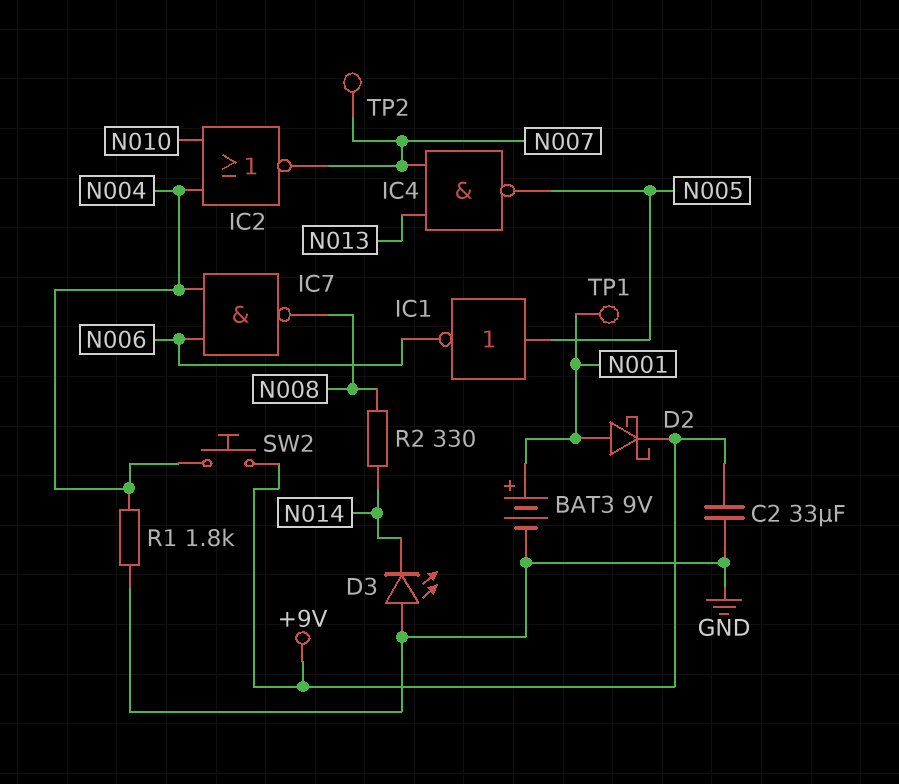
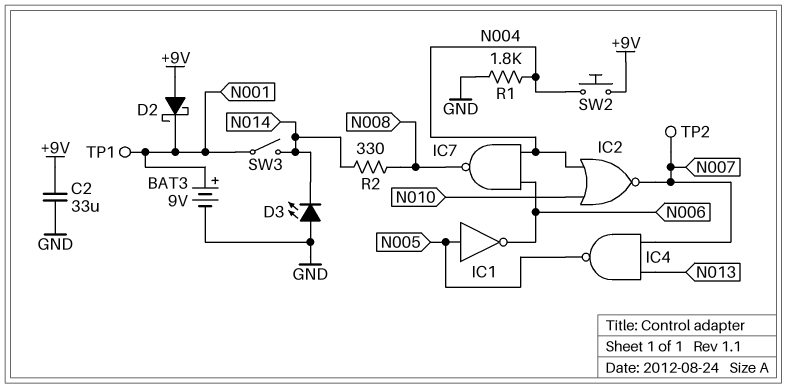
D2: schottky (A N001, K +9V) -> schottky (A +9V, K N001)
SW3: none -> switch (N001, N014)

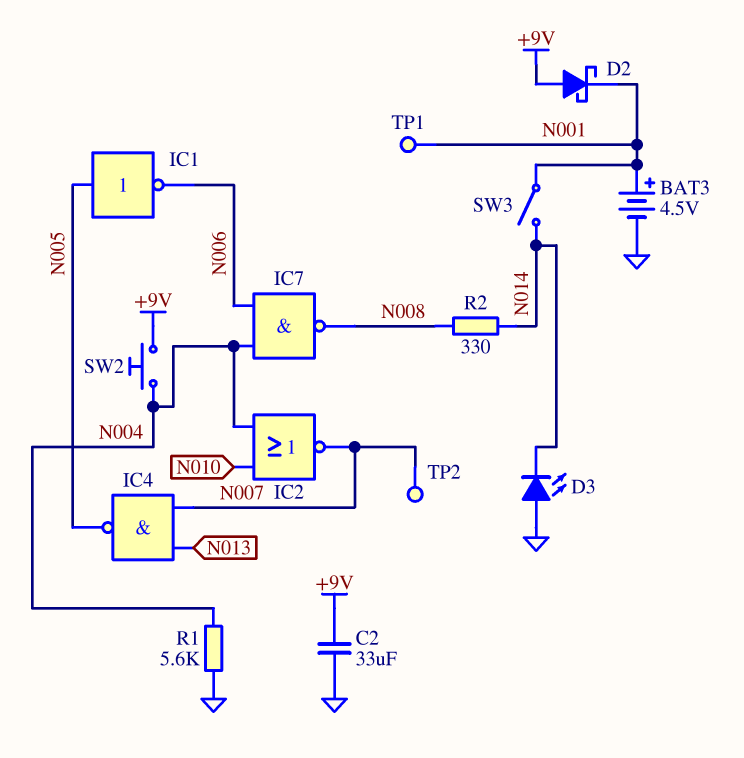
BAT3: 9V (plus N001, minus GND) -> 4.5V (plus N001, minus GND)
R1: 1.8k (GND, N004) -> 5.6k (GND, N004)

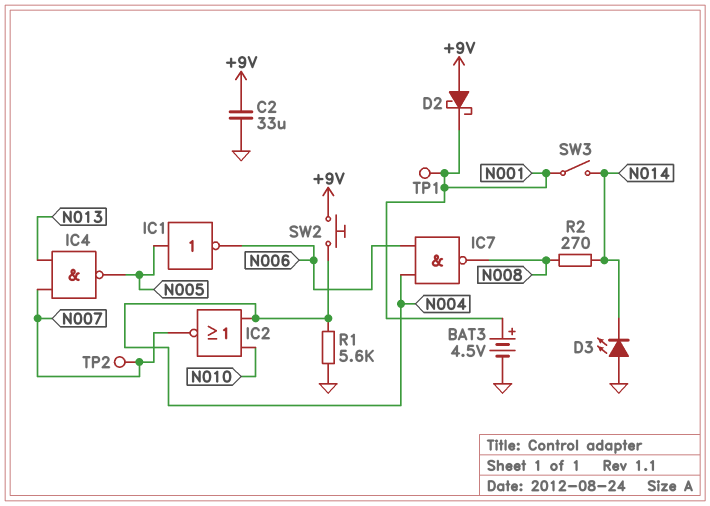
R2: 330 (N008, N014) -> 270 (N008, N014)

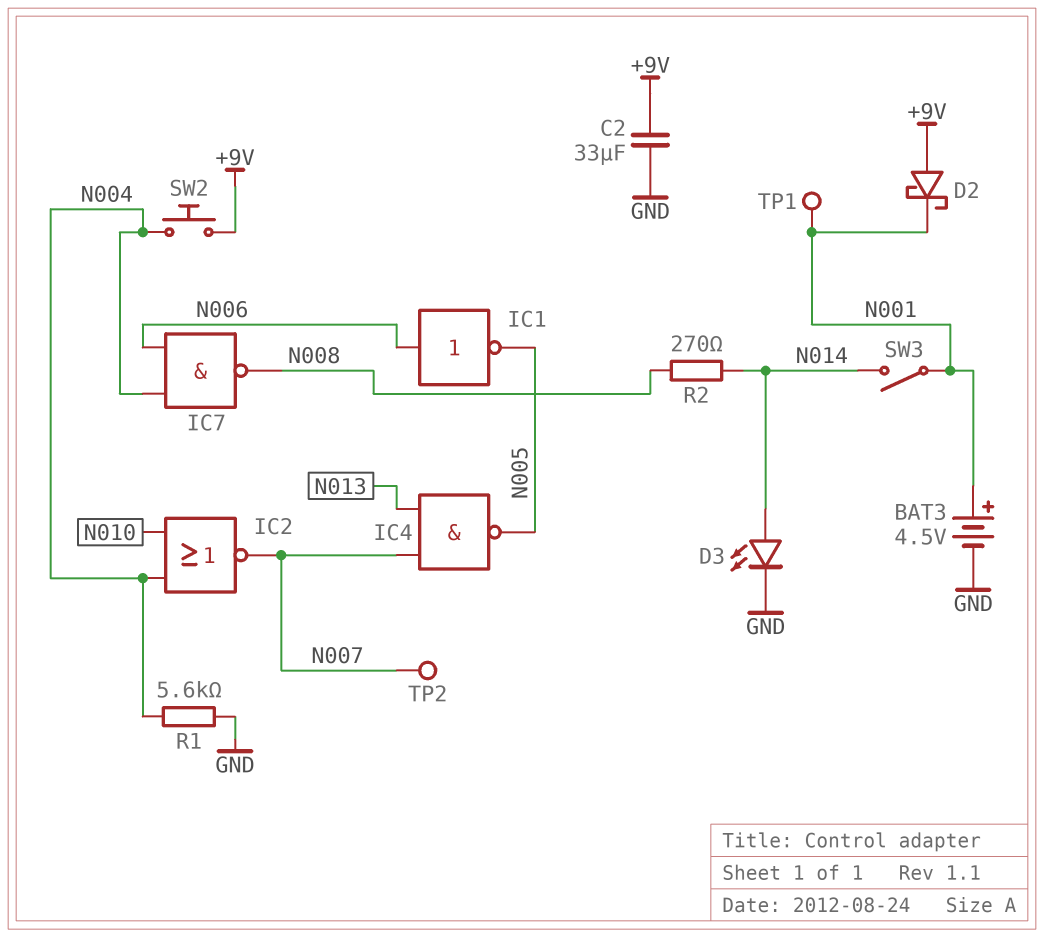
D3: LED (A GND, K N014) -> LED (A N014, K GND)
IC1: NOT (in N005, out N006) -> NOT (in N006, out N005)

